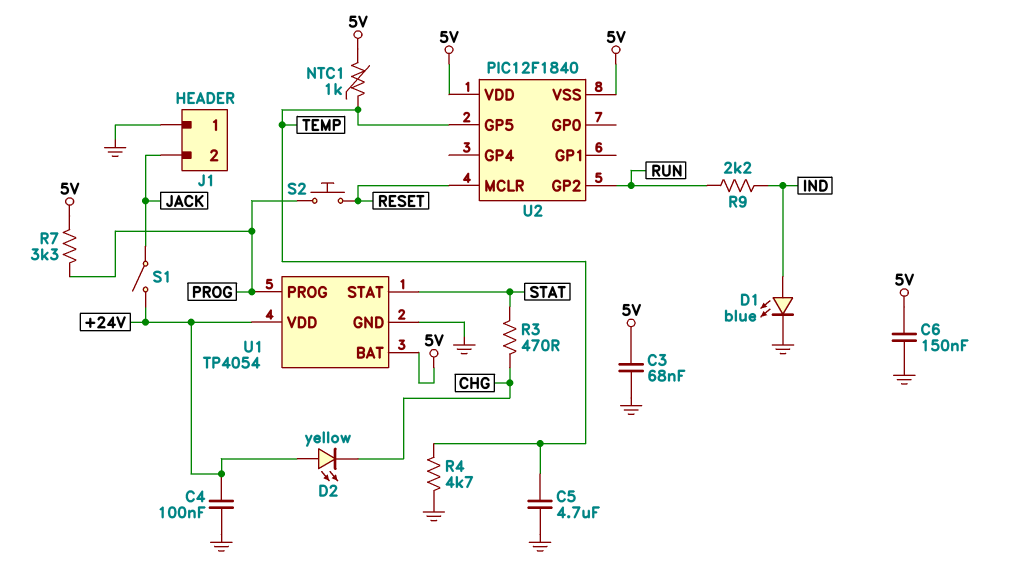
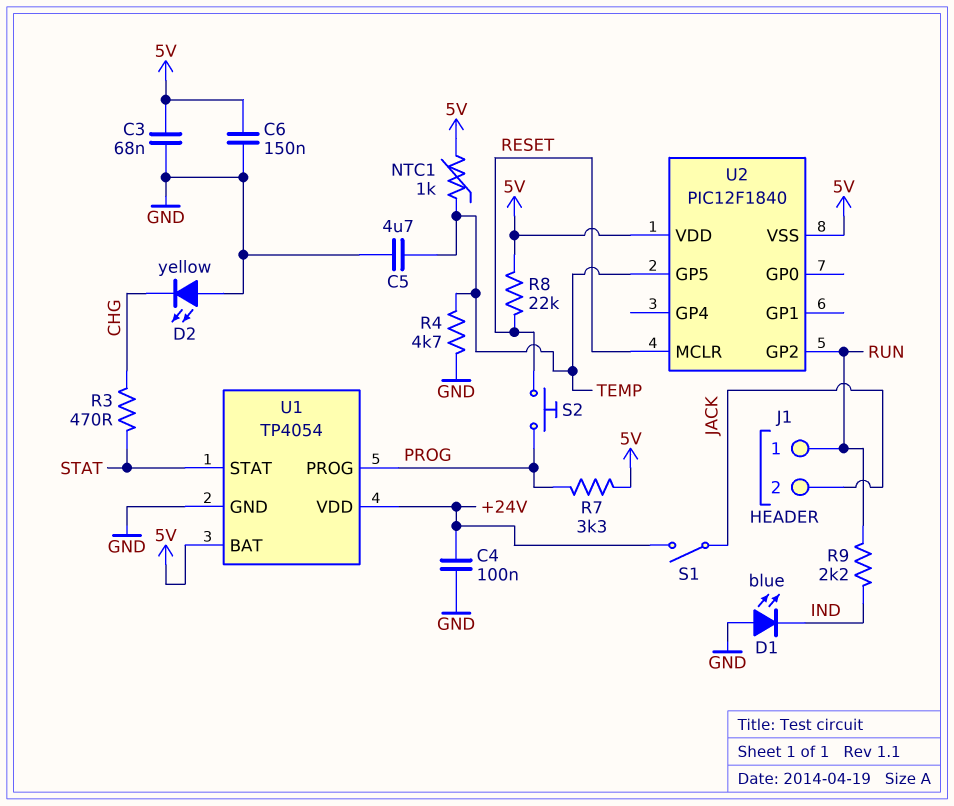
D1: LED blue (A IND, K GND) -> LED blue (A GND, K IND)
D2: LED yellow (A +24V, K CHG) -> LED yellow (A GND, K CHG)
J1 pin 1: GND -> RUN
R8: none -> 22k (5V, RESET)

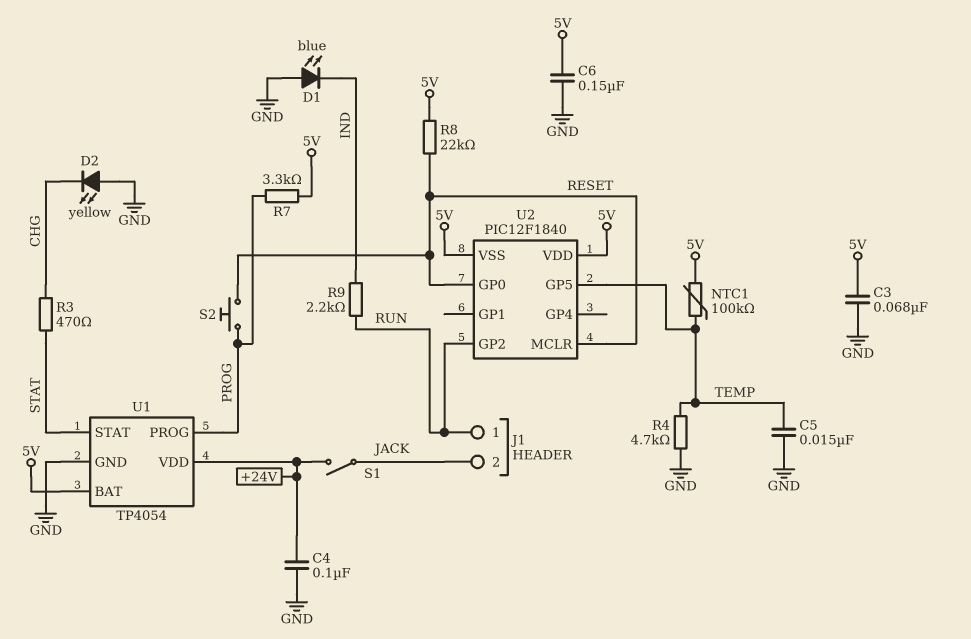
C5: 4.7uF (GND, TEMP) -> 15nF (GND, TEMP)
NTC1: 1k (5V, TEMP) -> 100k (5V, TEMP)
U2 pin GP0: none -> RESET

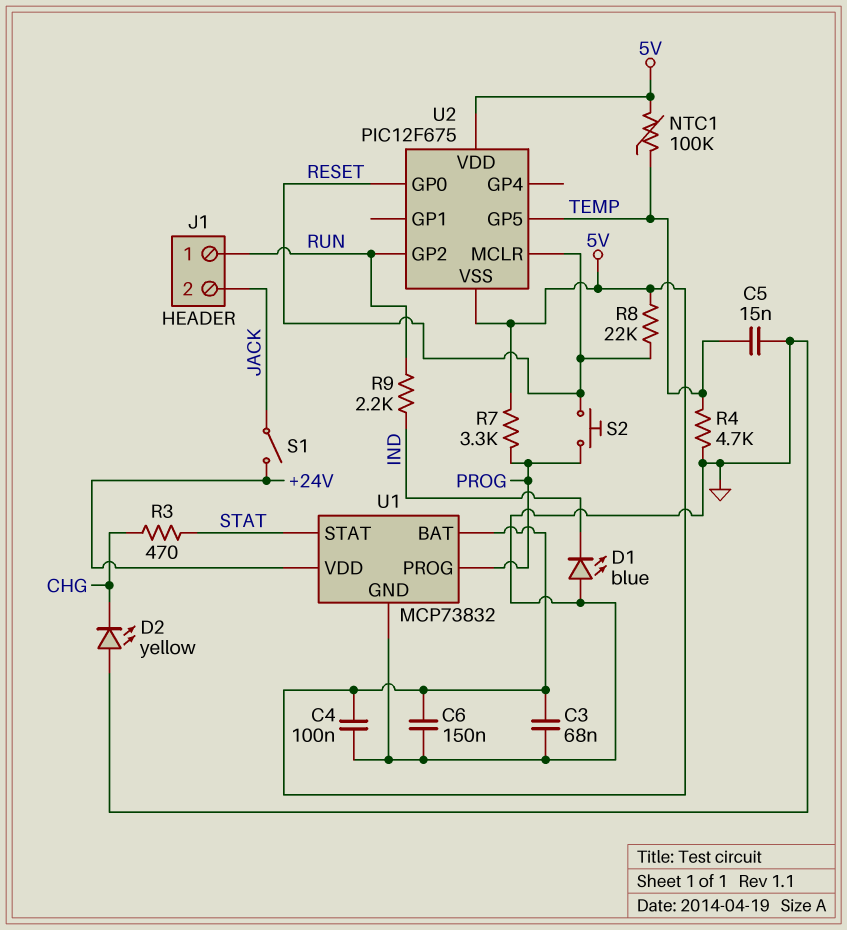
C4: 100nF (+24V, GND) -> 100nF (5V, GND)
U1: TP4054 -> MCP73832
U2: PIC12F1840 -> PIC12F675

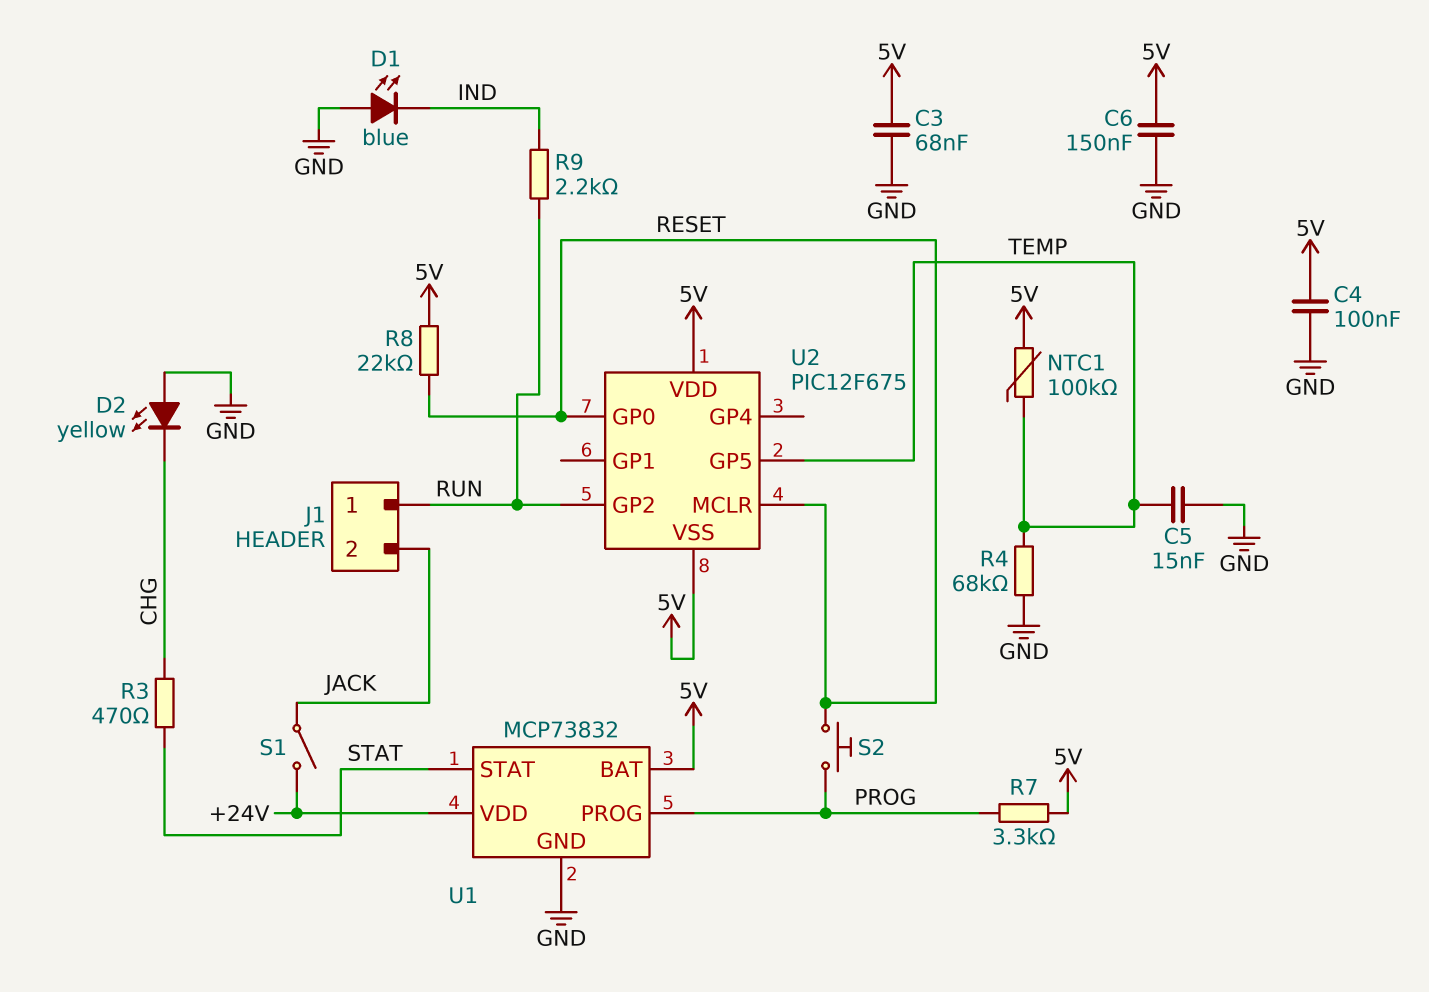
R4: 4.7k (GND, TEMP) -> 68k (GND, TEMP)

